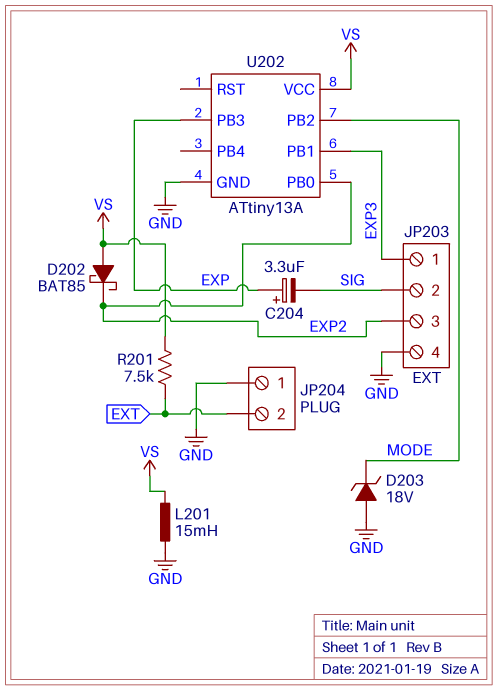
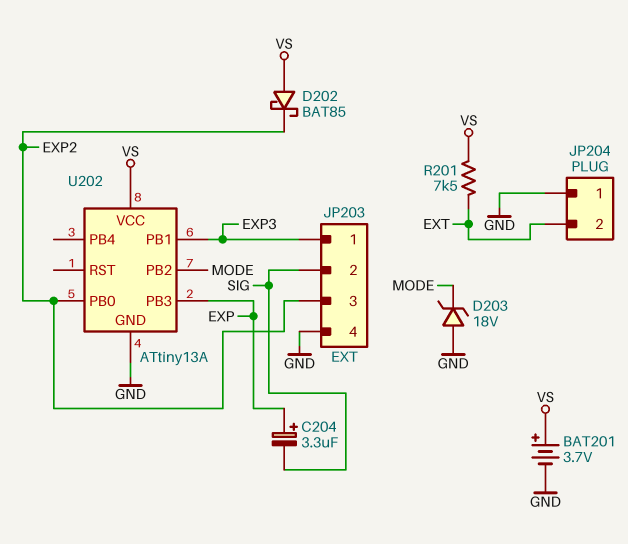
BAT201: none -> 3.7V (plus VS, minus GND)
L201: 15mH (GND, VS) -> none

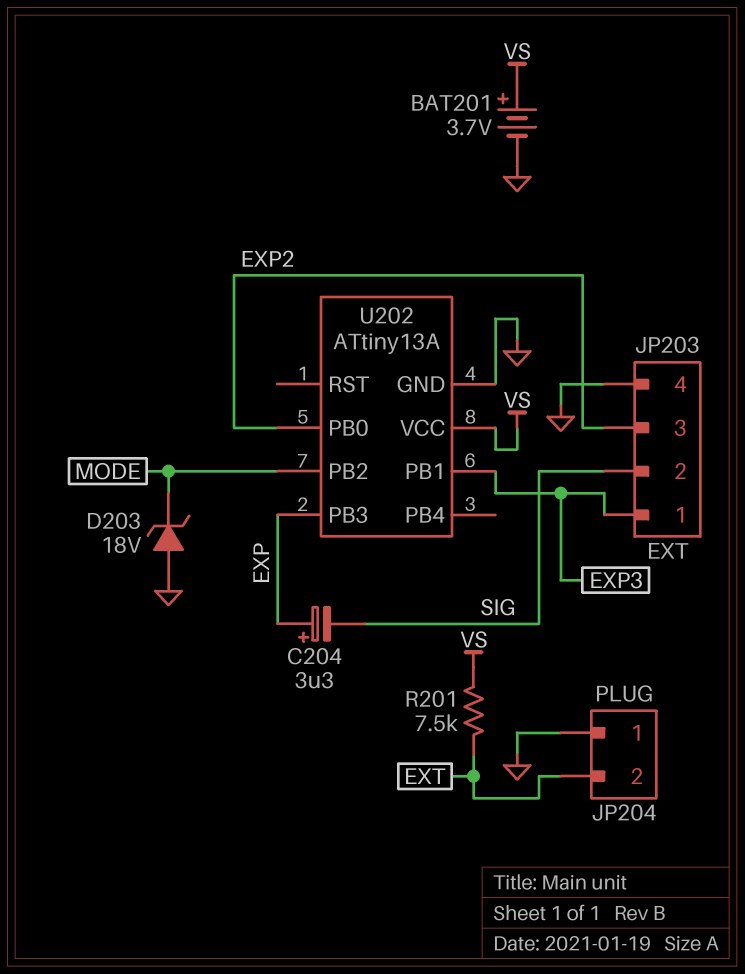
D202: schottky BAT85 (A VS, K EXP2) -> none

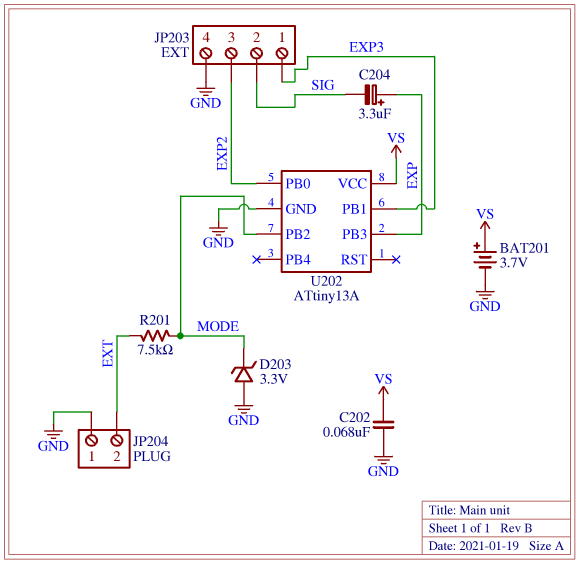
C202: none -> 68nF (GND, VS)
D203: zener 18V (A GND, K MODE) -> zener 3.3V (A GND, K MODE)
R201: 7.5k (EXT, VS) -> 7.5k (EXT, MODE)

